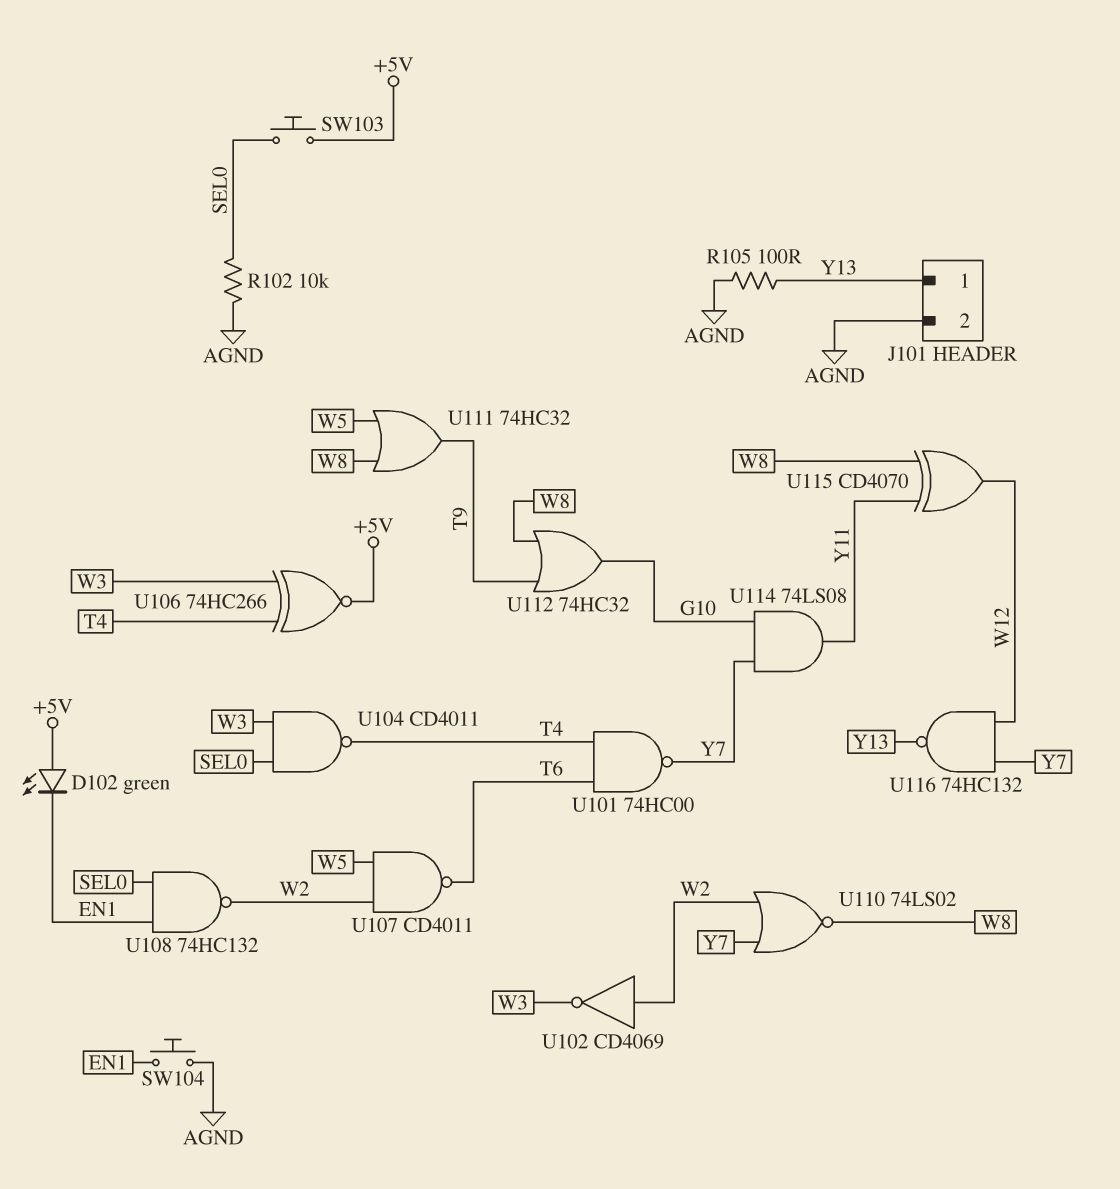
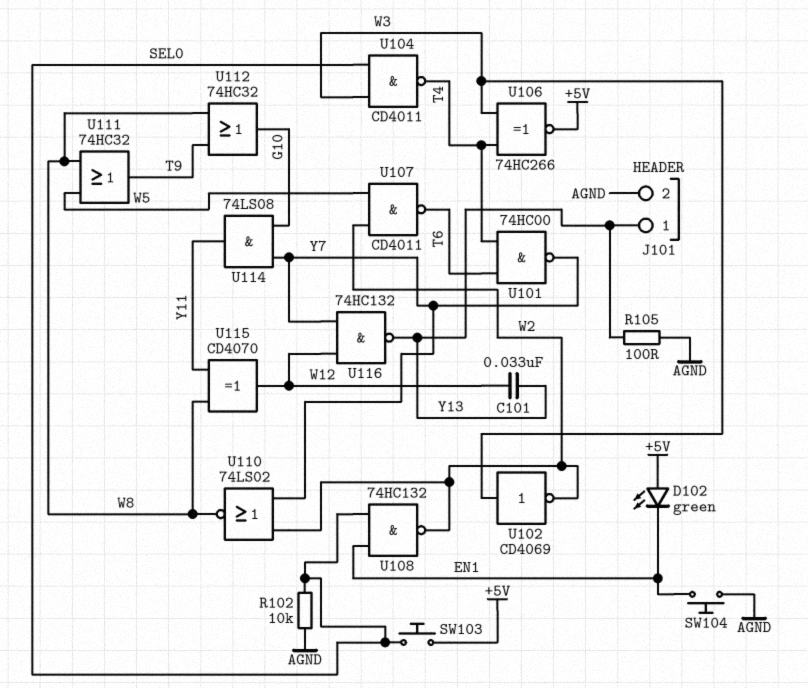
C101: none -> 33nF (W12, Y13)
U102: NOT CD4069 (in W2, out W3) -> NOT CD4069 (in W3, out W2)

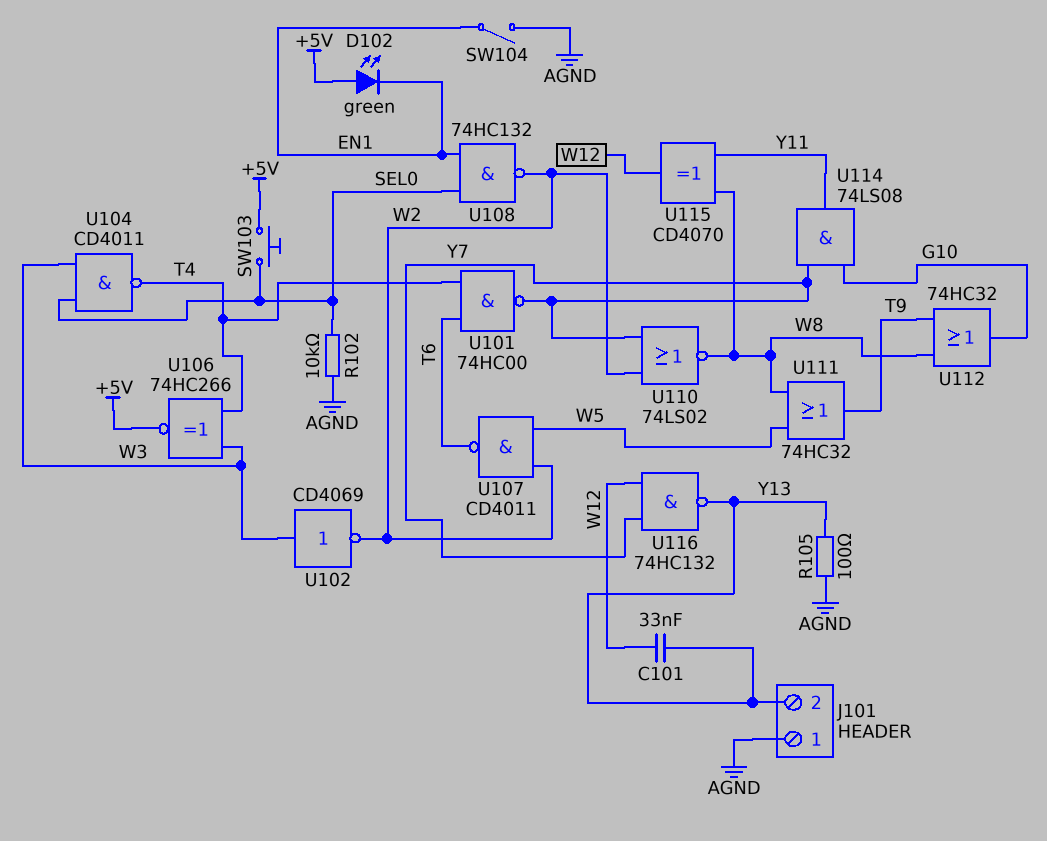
J101 pin 1: Y13 -> AGND
J101 pin 2: AGND -> Y13
SW104: button (AGND, EN1) -> switch (AGND, EN1)

